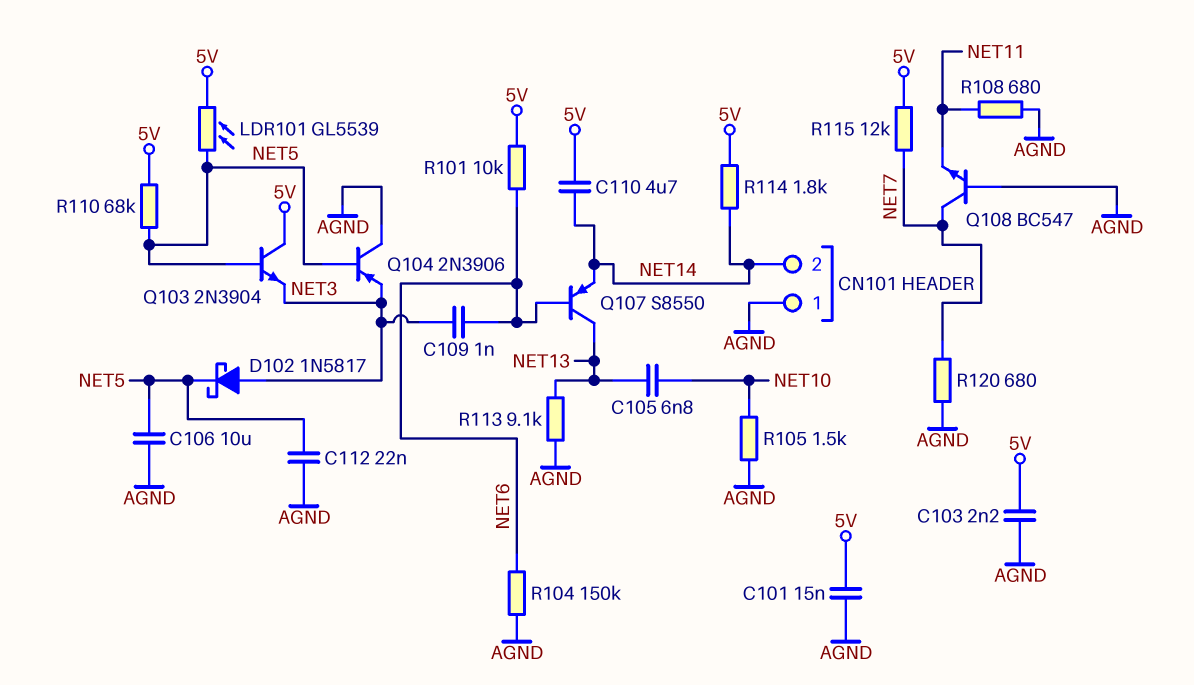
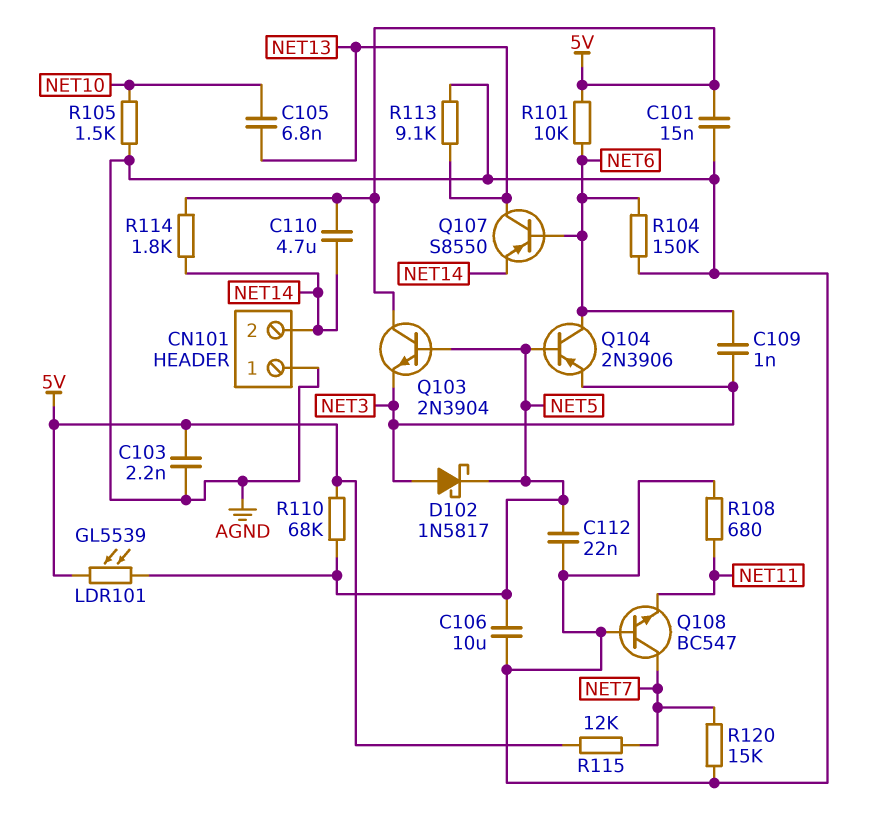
Q104: PNP 2N3906 (B NET5, C AGND, E NET3) -> PNP 2N3906 (B NET5, C NET6, E NET3)
R120: 680 (AGND, NET7) -> 15k (AGND, NET7)

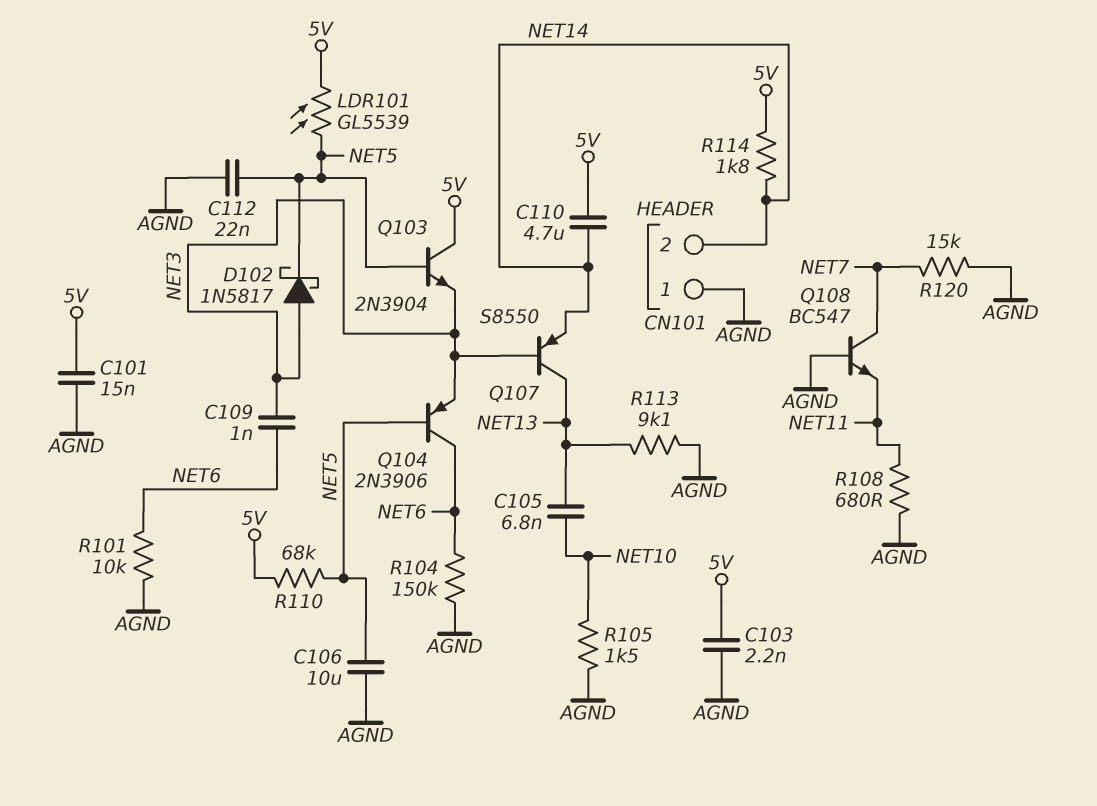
Q107: PNP S8550 (B NET6, C NET13, E NET14) -> PNP S8550 (B NET3, C NET13, E NET14)
R101: 10k (5V, NET6) -> 10k (AGND, NET6)
R115: 12k (5V, NET7) -> none

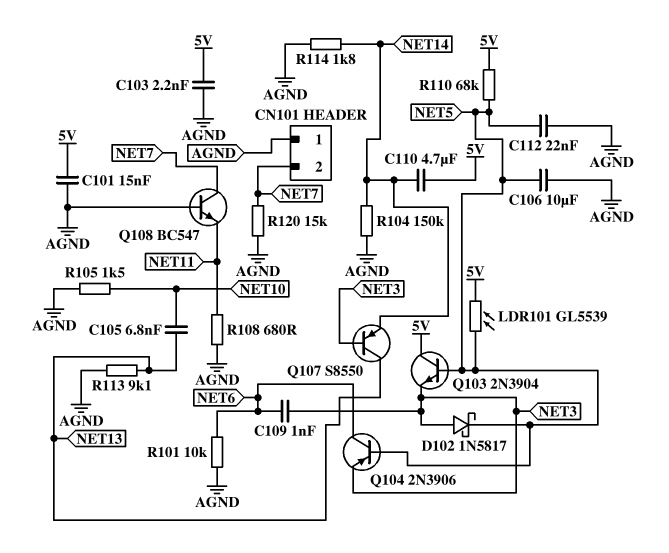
CN101 pin 2: NET14 -> NET7
R104: 150k (AGND, NET6) -> 150k (AGND, NET14)
R114: 1.8k (5V, NET14) -> 1.8k (AGND, NET14)

